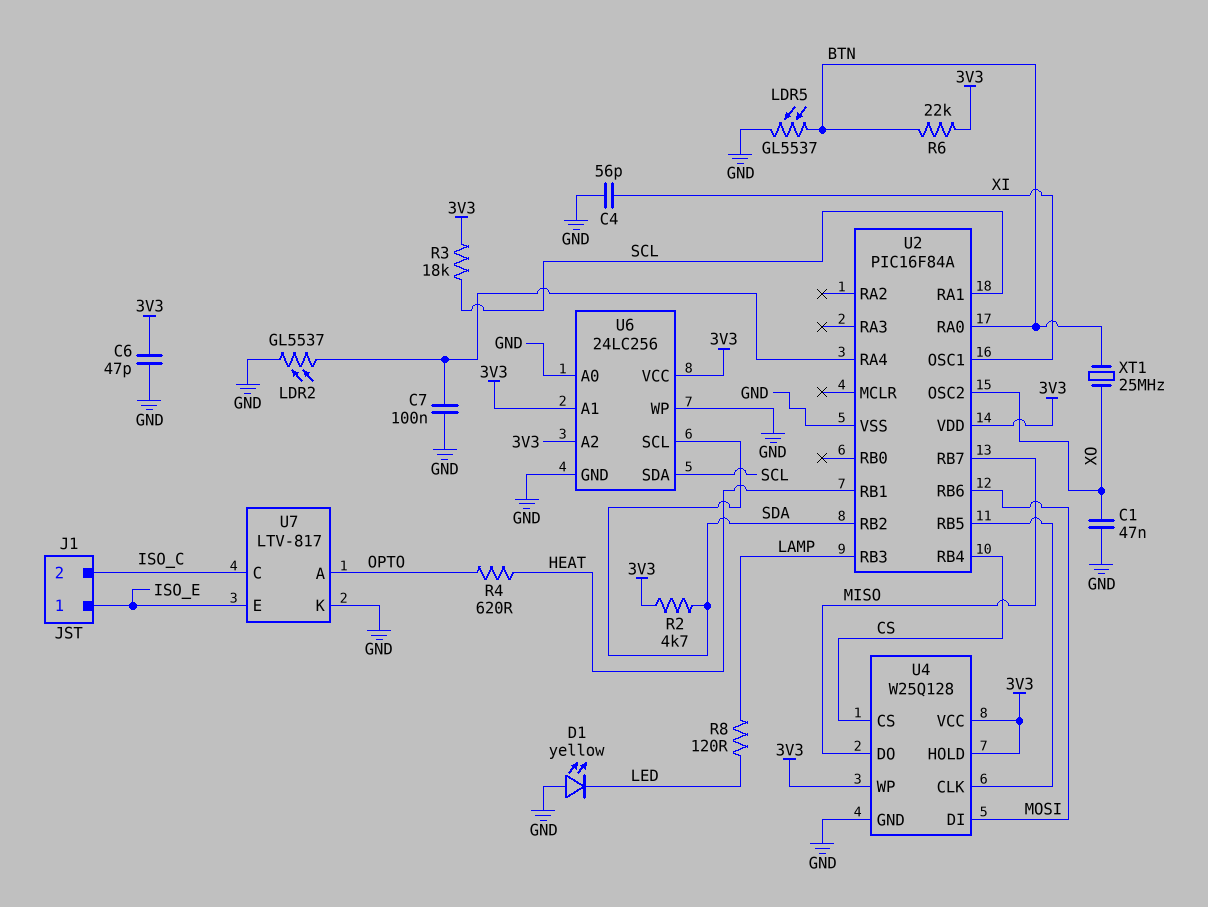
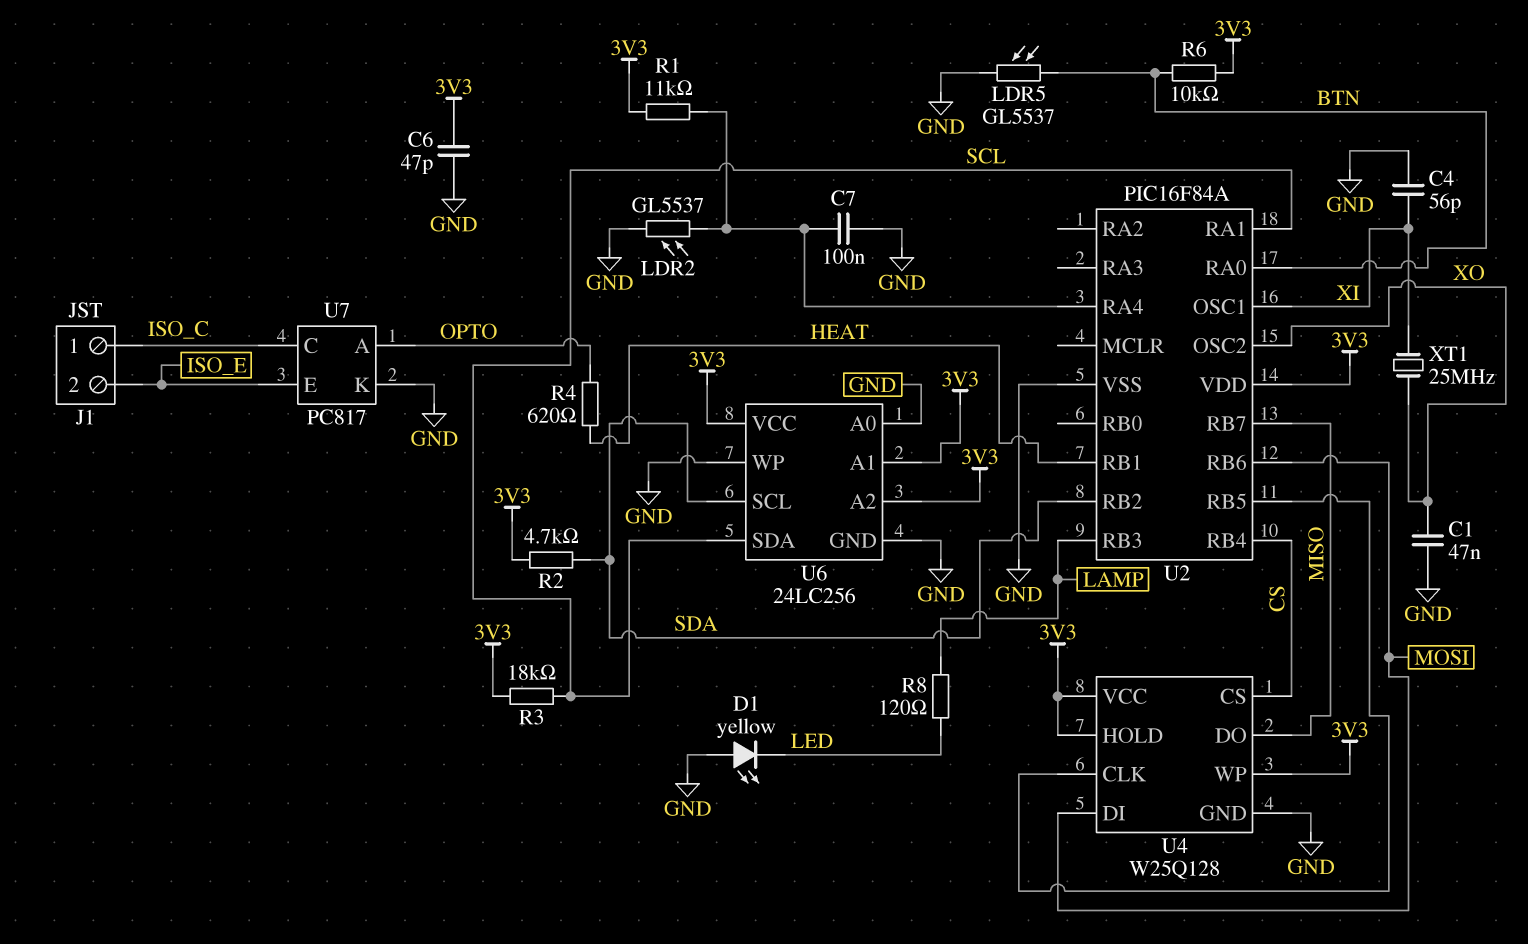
J1 pin 1: ISO_E -> ISO_C
J1 pin 2: ISO_C -> ISO_E
R1: none -> 11k (3V3, U2/RA4)
R6: 22k (3V3, BTN) -> 10k (3V3, BTN)
U7: LTV-817 -> PC817
XT1: 25MHz (BTN, XO) -> 25MHz (XI, XO)

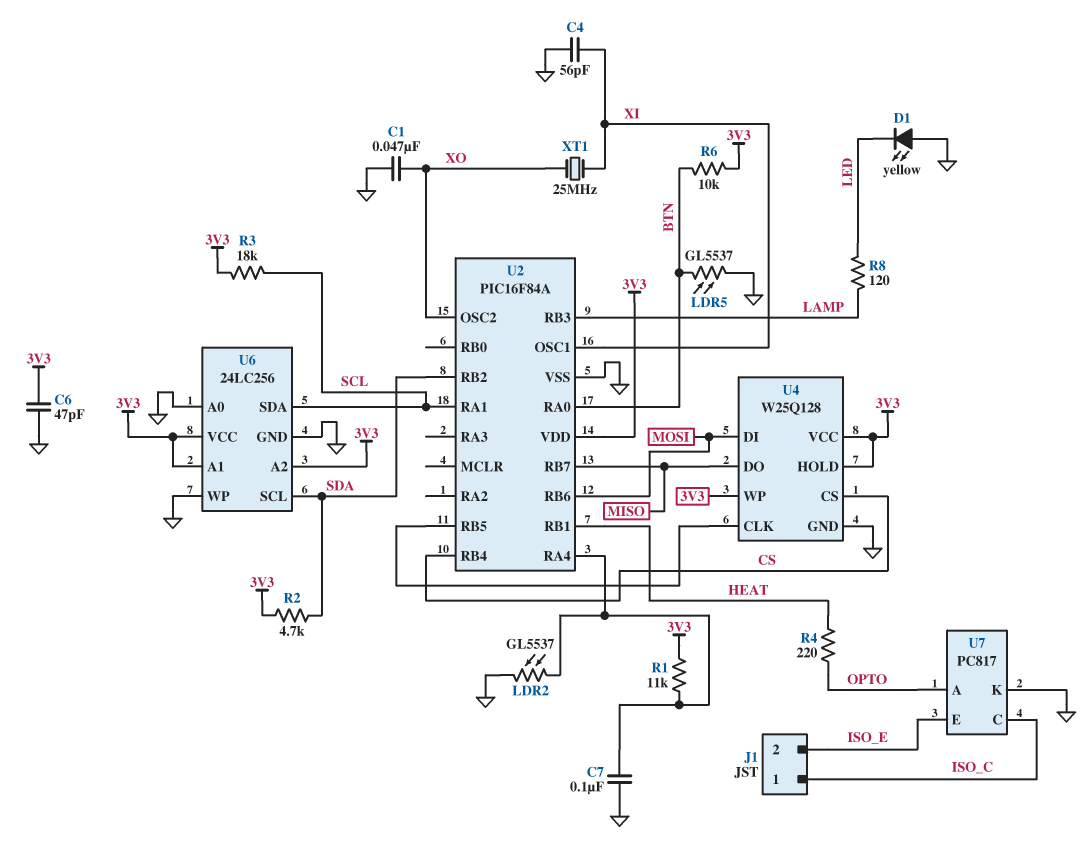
R4: 620 (HEAT, OPTO) -> 220 (HEAT, OPTO)

